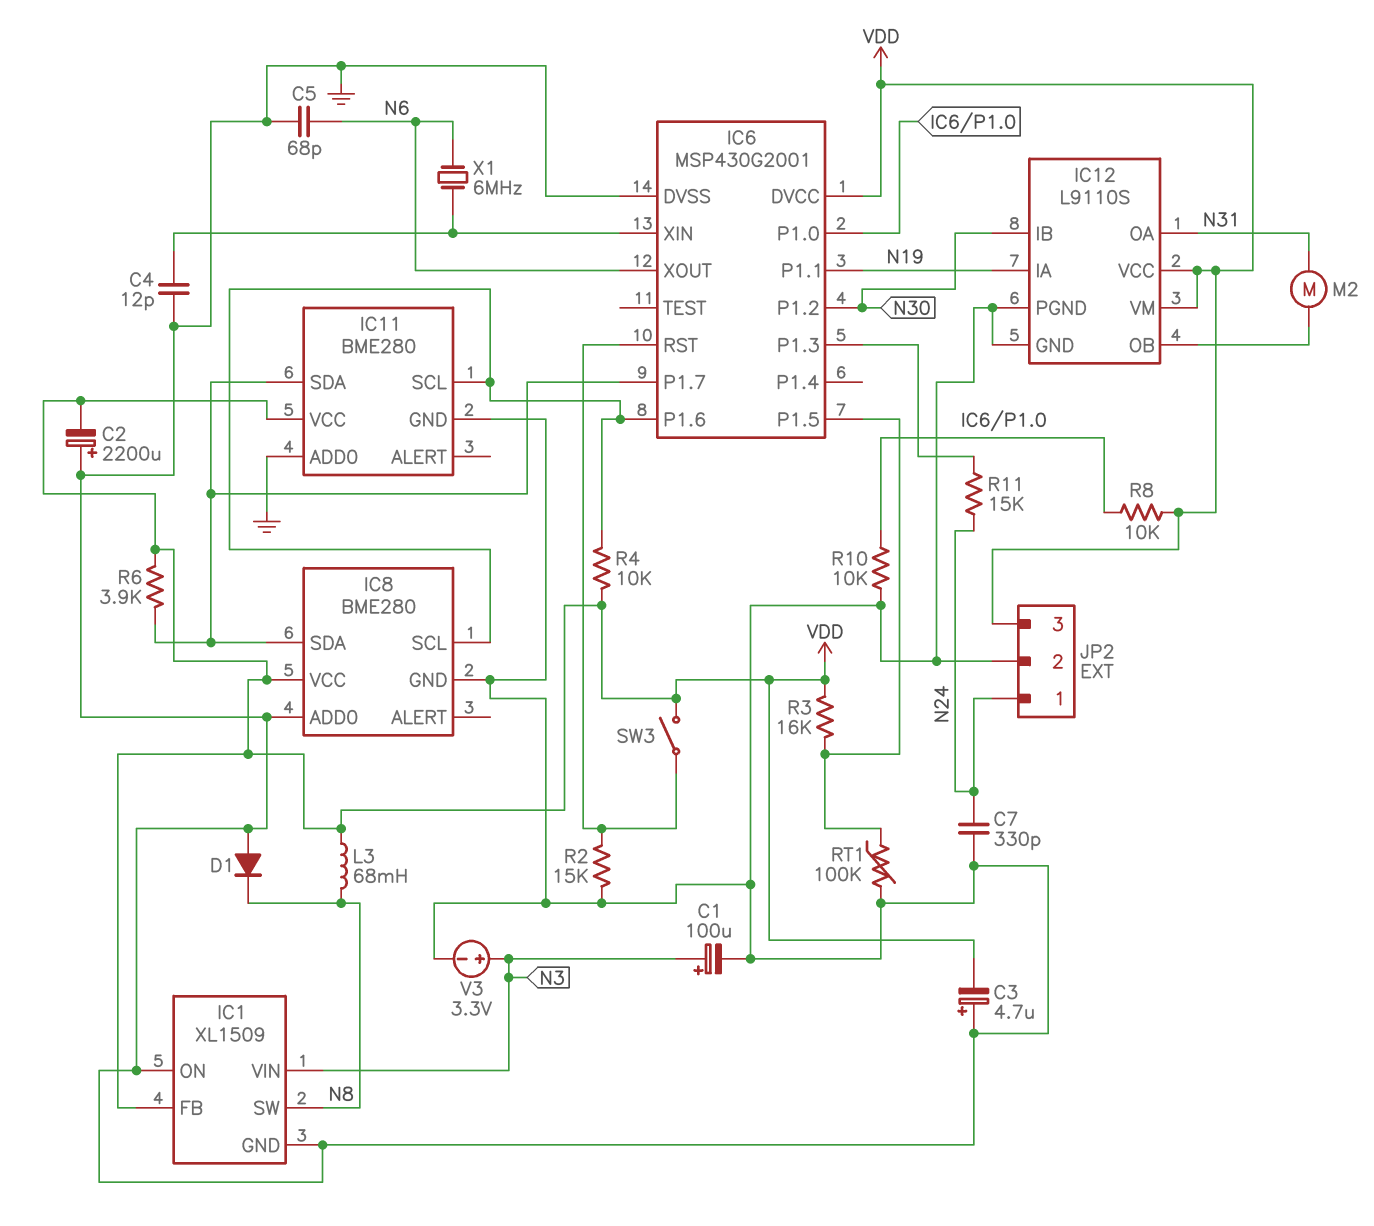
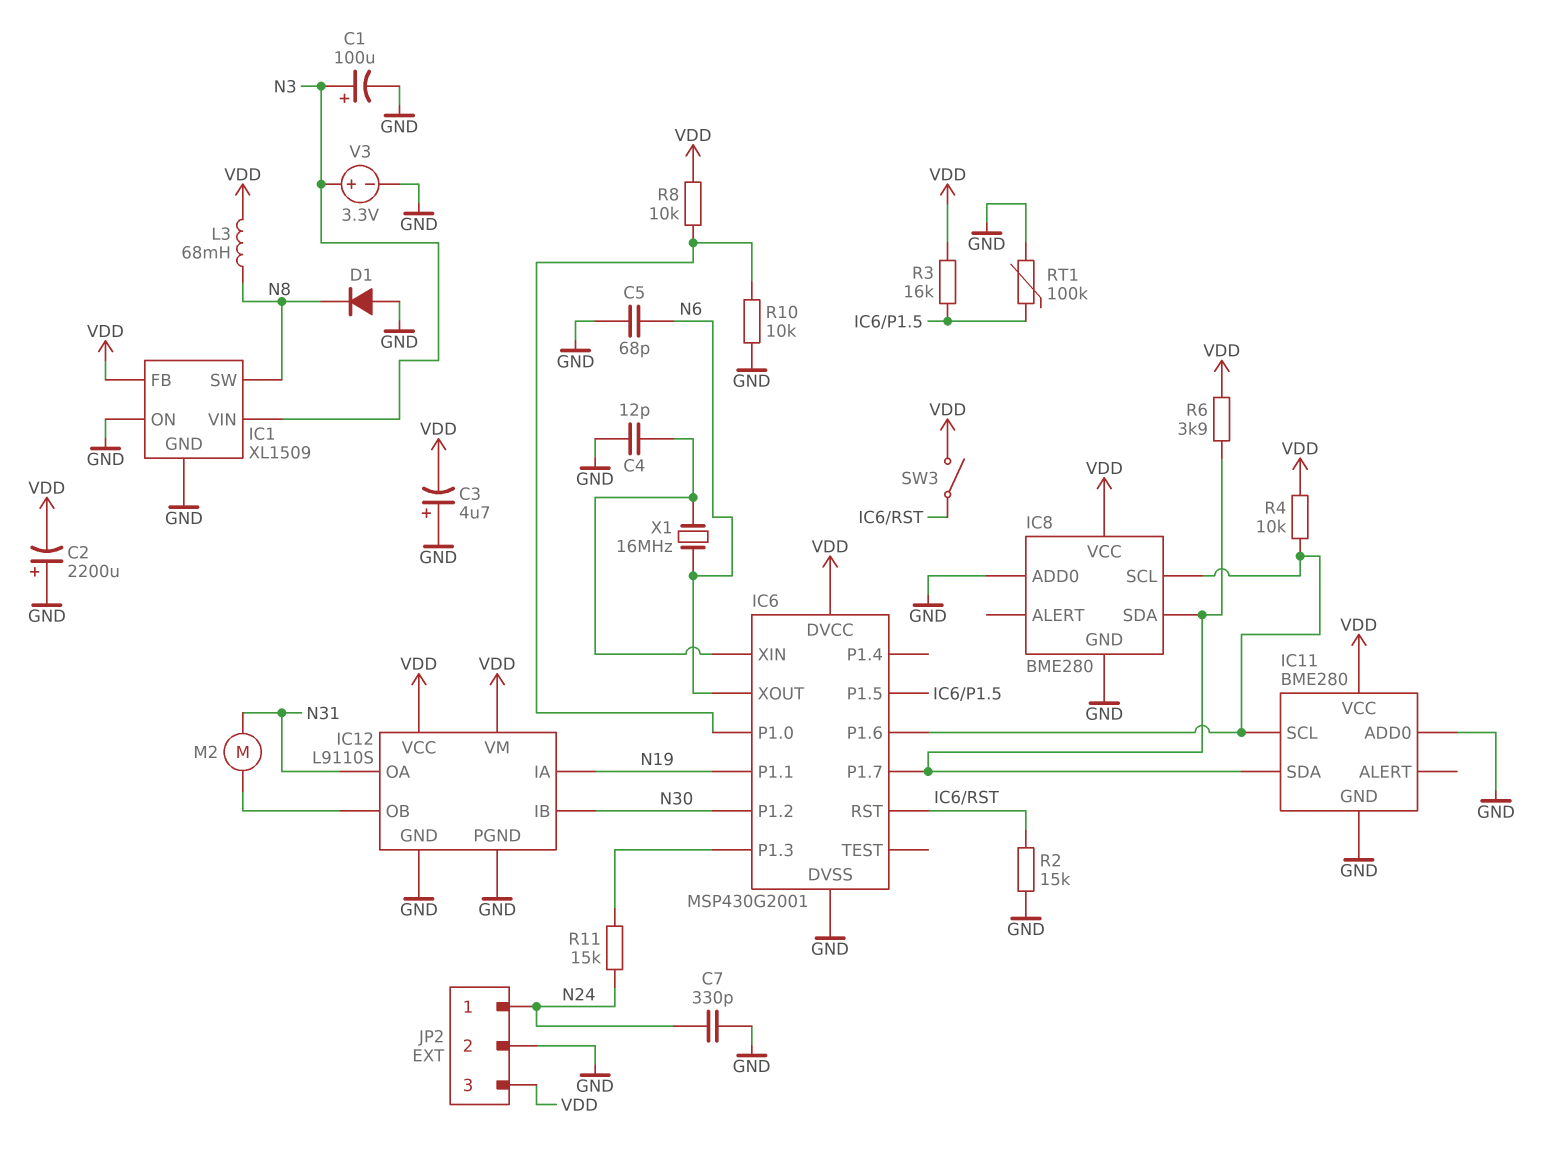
X1: 6MHz (IC6/XIN, N6) -> 16MHz (IC6/XIN, N6)

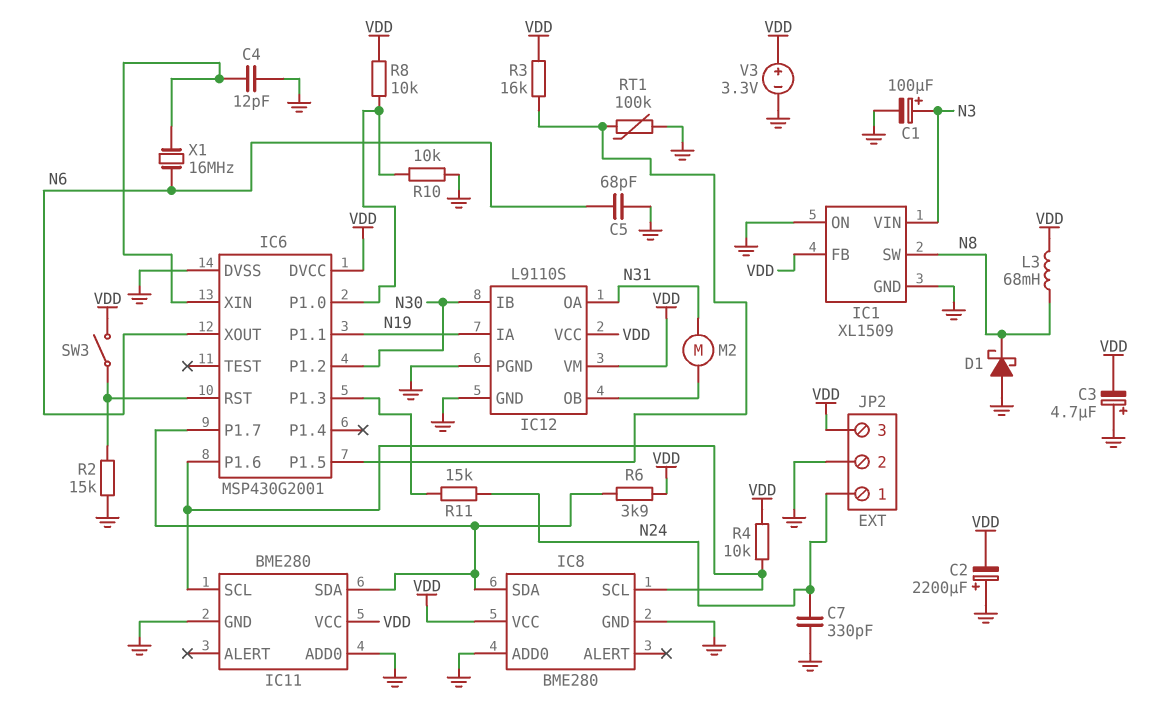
D1: diode (A GND, K N8) -> schottky (A GND, K N8)
V3: 3.3V (plus N3, minus GND) -> 3.3V (plus VDD, minus GND)

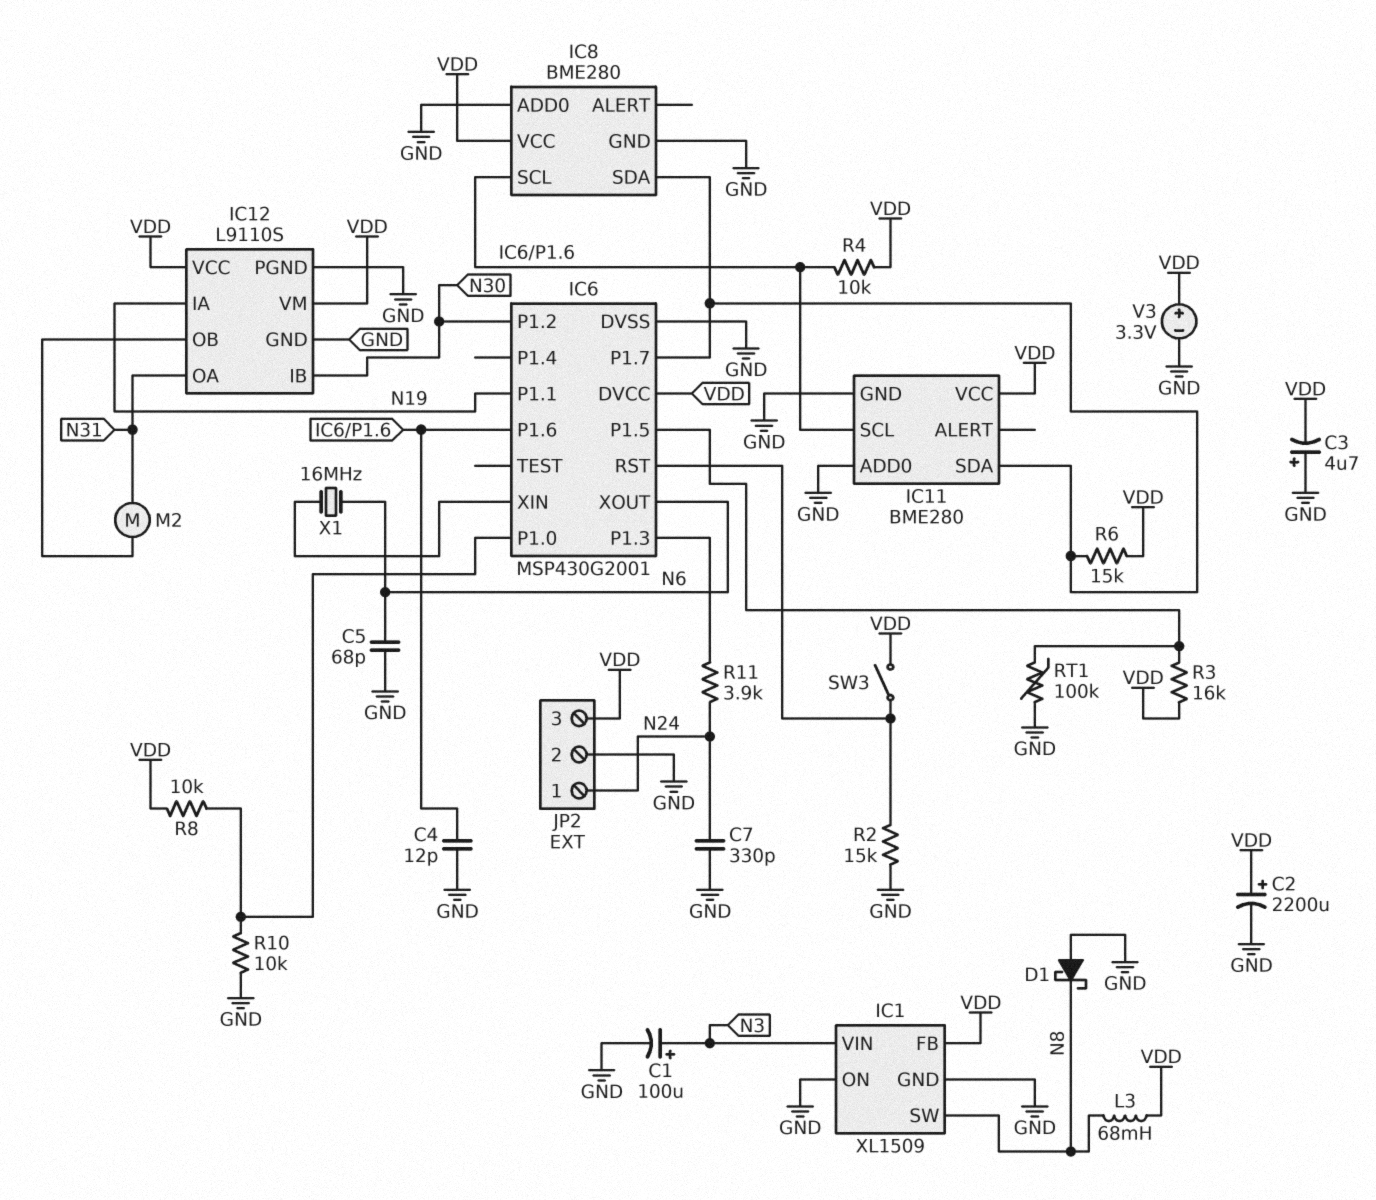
C2: 2200uF (plus GND, minus VDD) -> 2200uF (plus VDD, minus GND)
C4: 12pF (GND, IC6/XIN) -> 12pF (GND, IC6/P1.6)
R6: 3.9k (IC6/P1.7, VDD) -> 15k (IC6/P1.7, VDD)
R11: 15k (IC6/P1.3, N24) -> 3.9k (IC6/P1.3, N24)

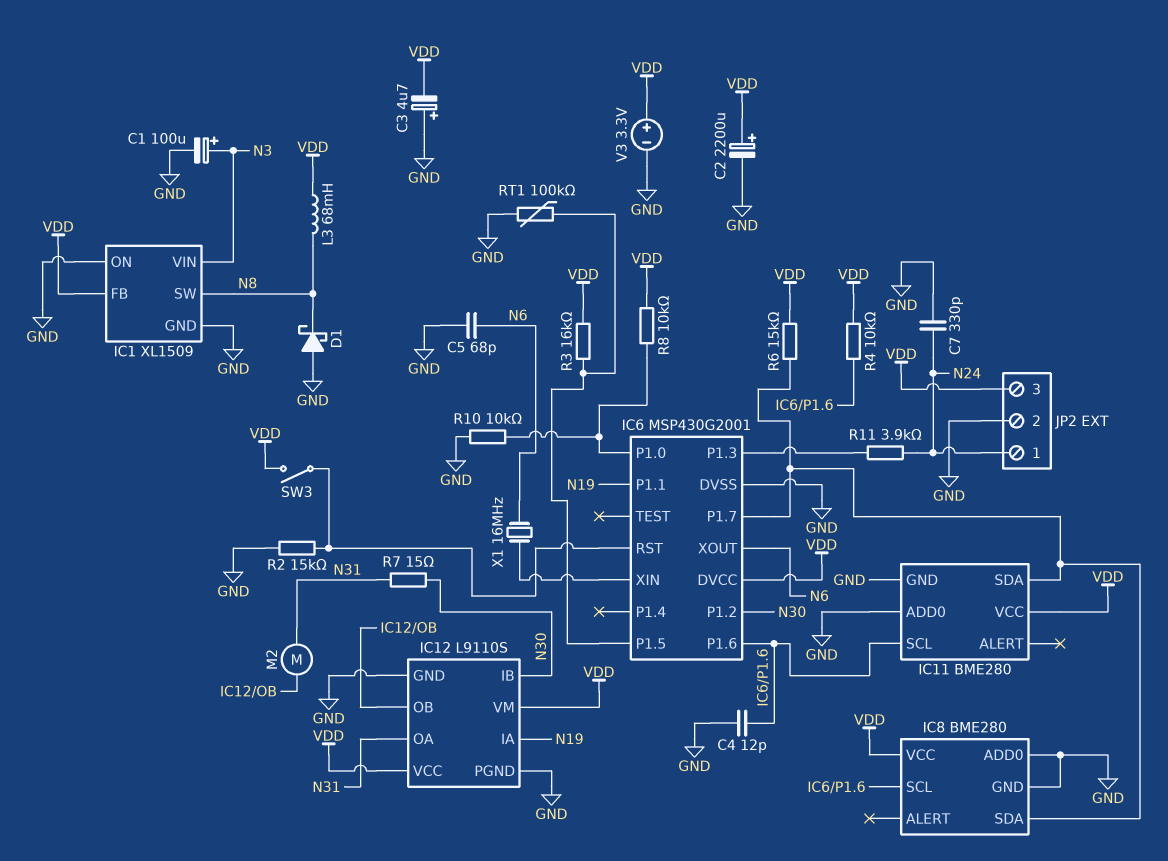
R7: none -> 15 (N30, N31)

